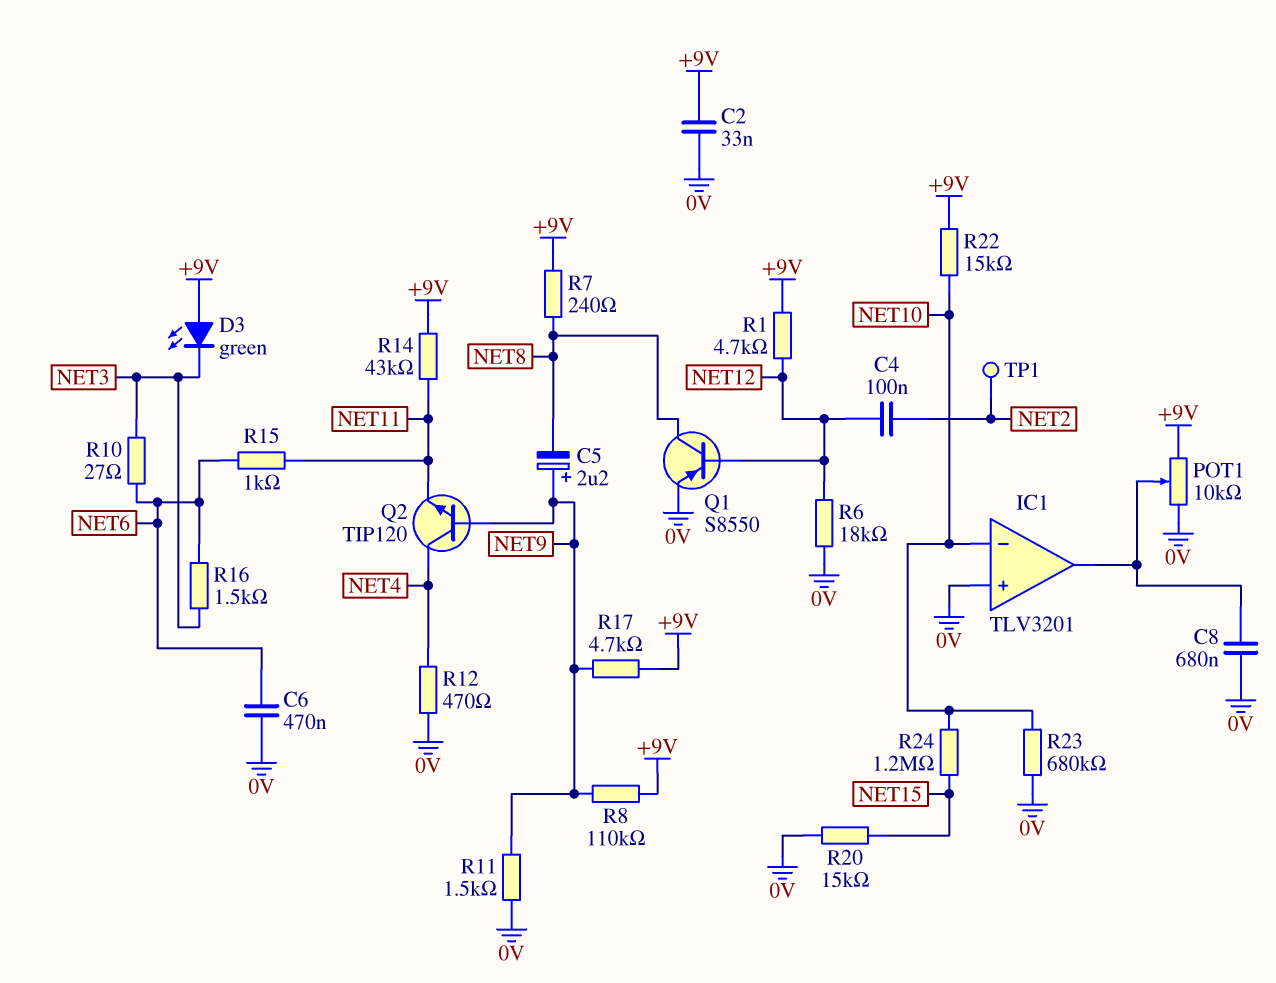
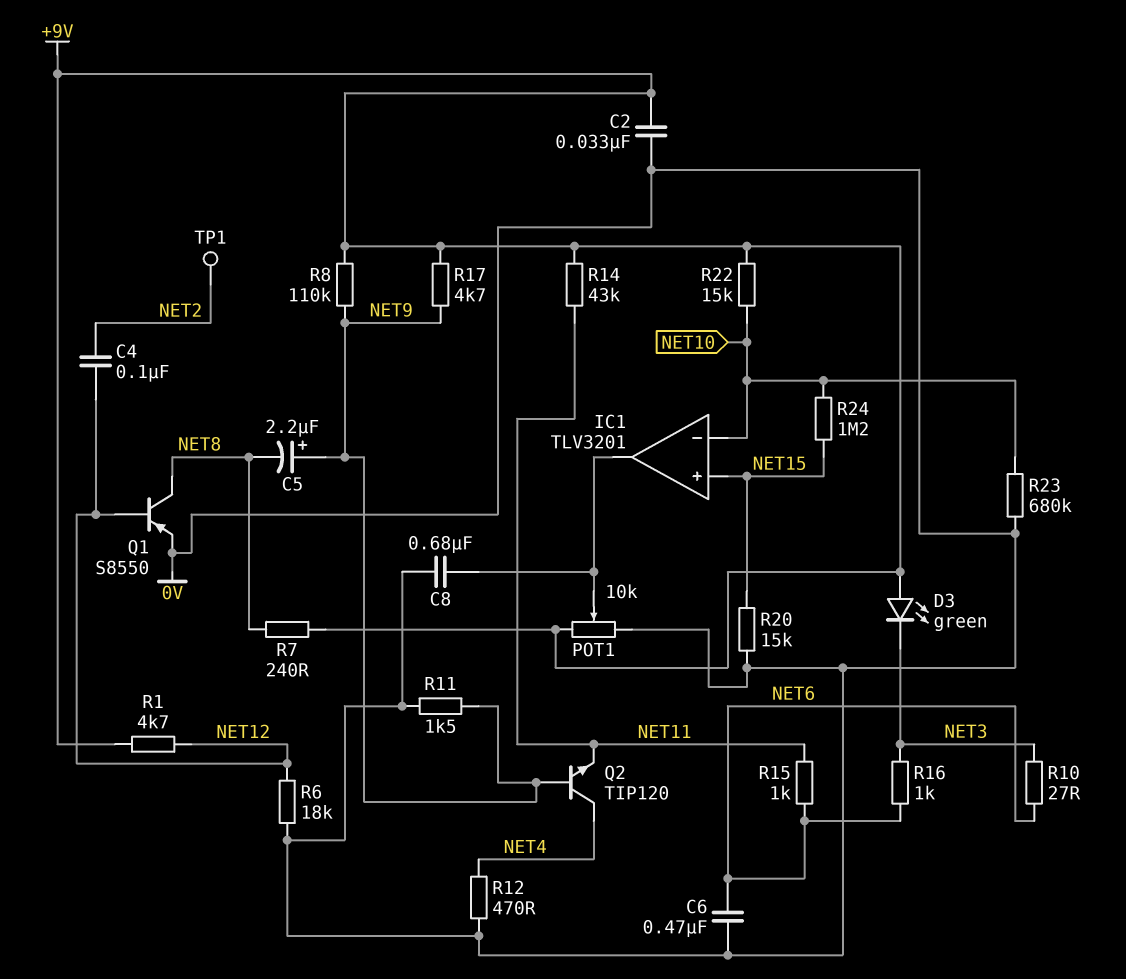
IC1 pin in+: 0V -> NET15
R16: 1.5k (NET3, NET6) -> 1k (NET3, NET6)

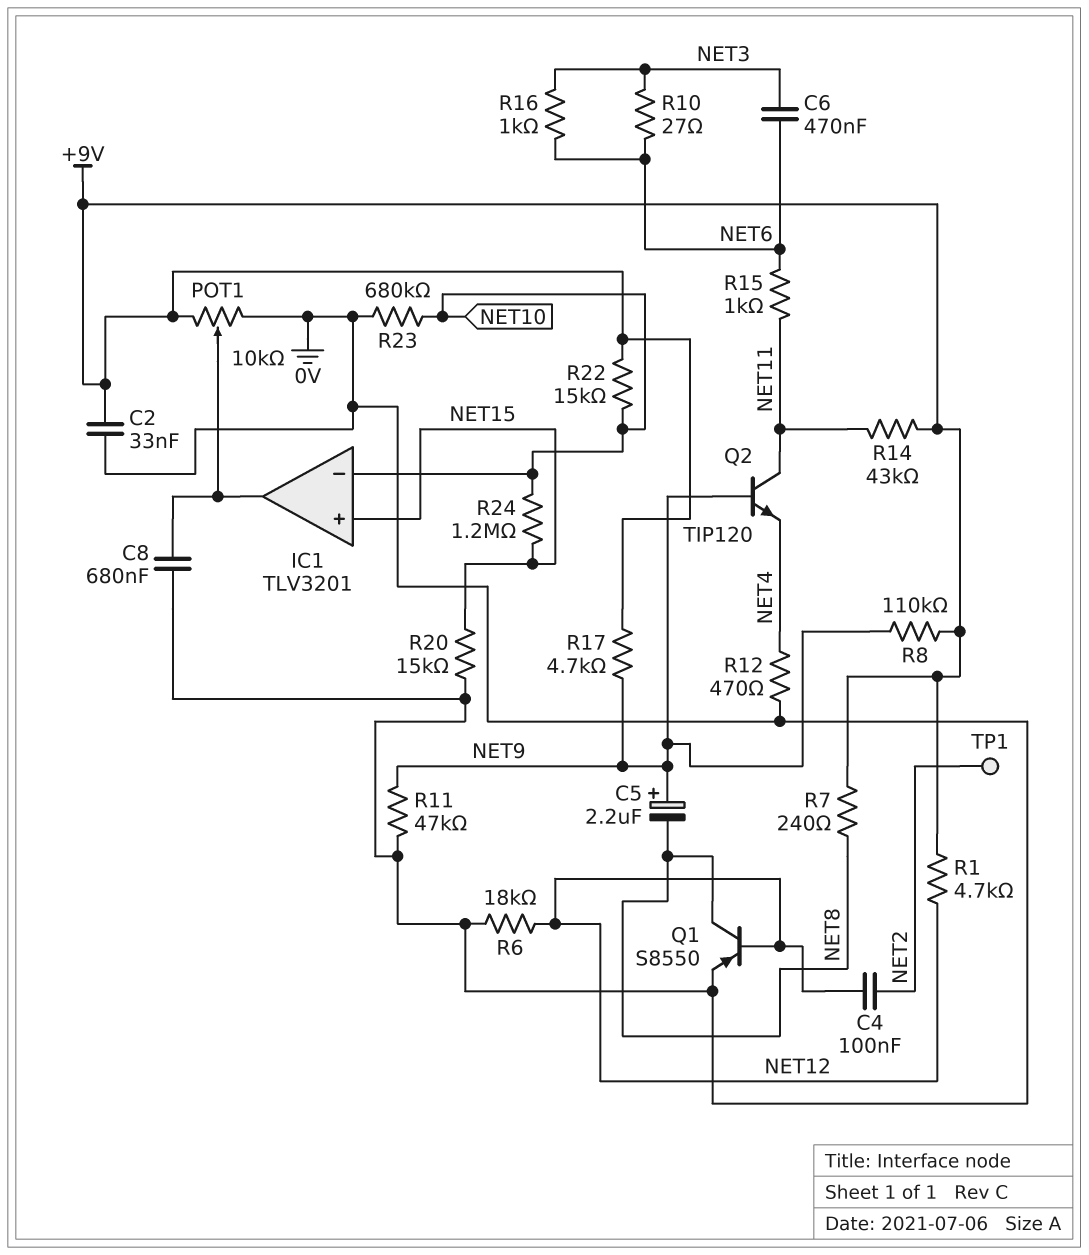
C6: 470nF (0V, NET6) -> 470nF (NET3, NET6)
D3: LED green (A +9V, K NET3) -> none
Q2: NPN TIP120 (B NET9, C NET4, E NET11) -> NPN TIP120 (B NET9, C NET11, E NET4)
R11: 1.5k (0V, NET9) -> 47k (0V, NET9)

